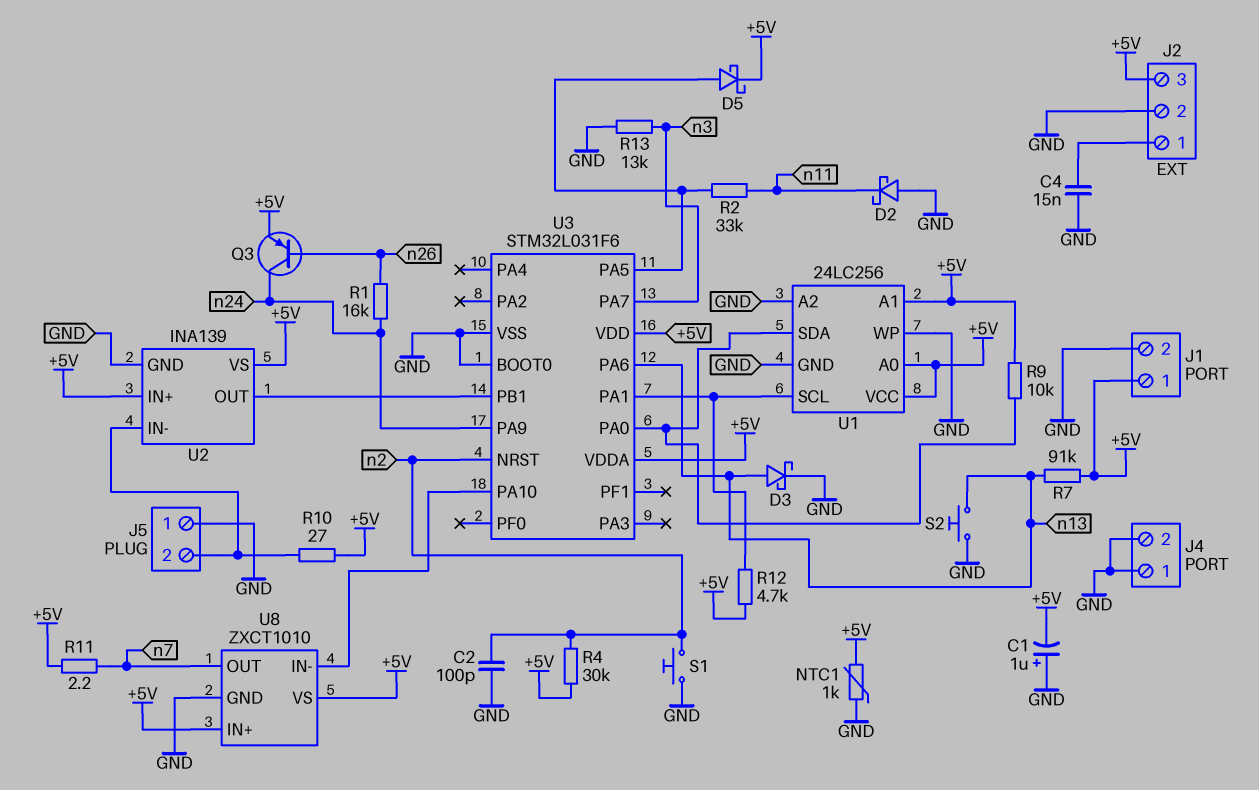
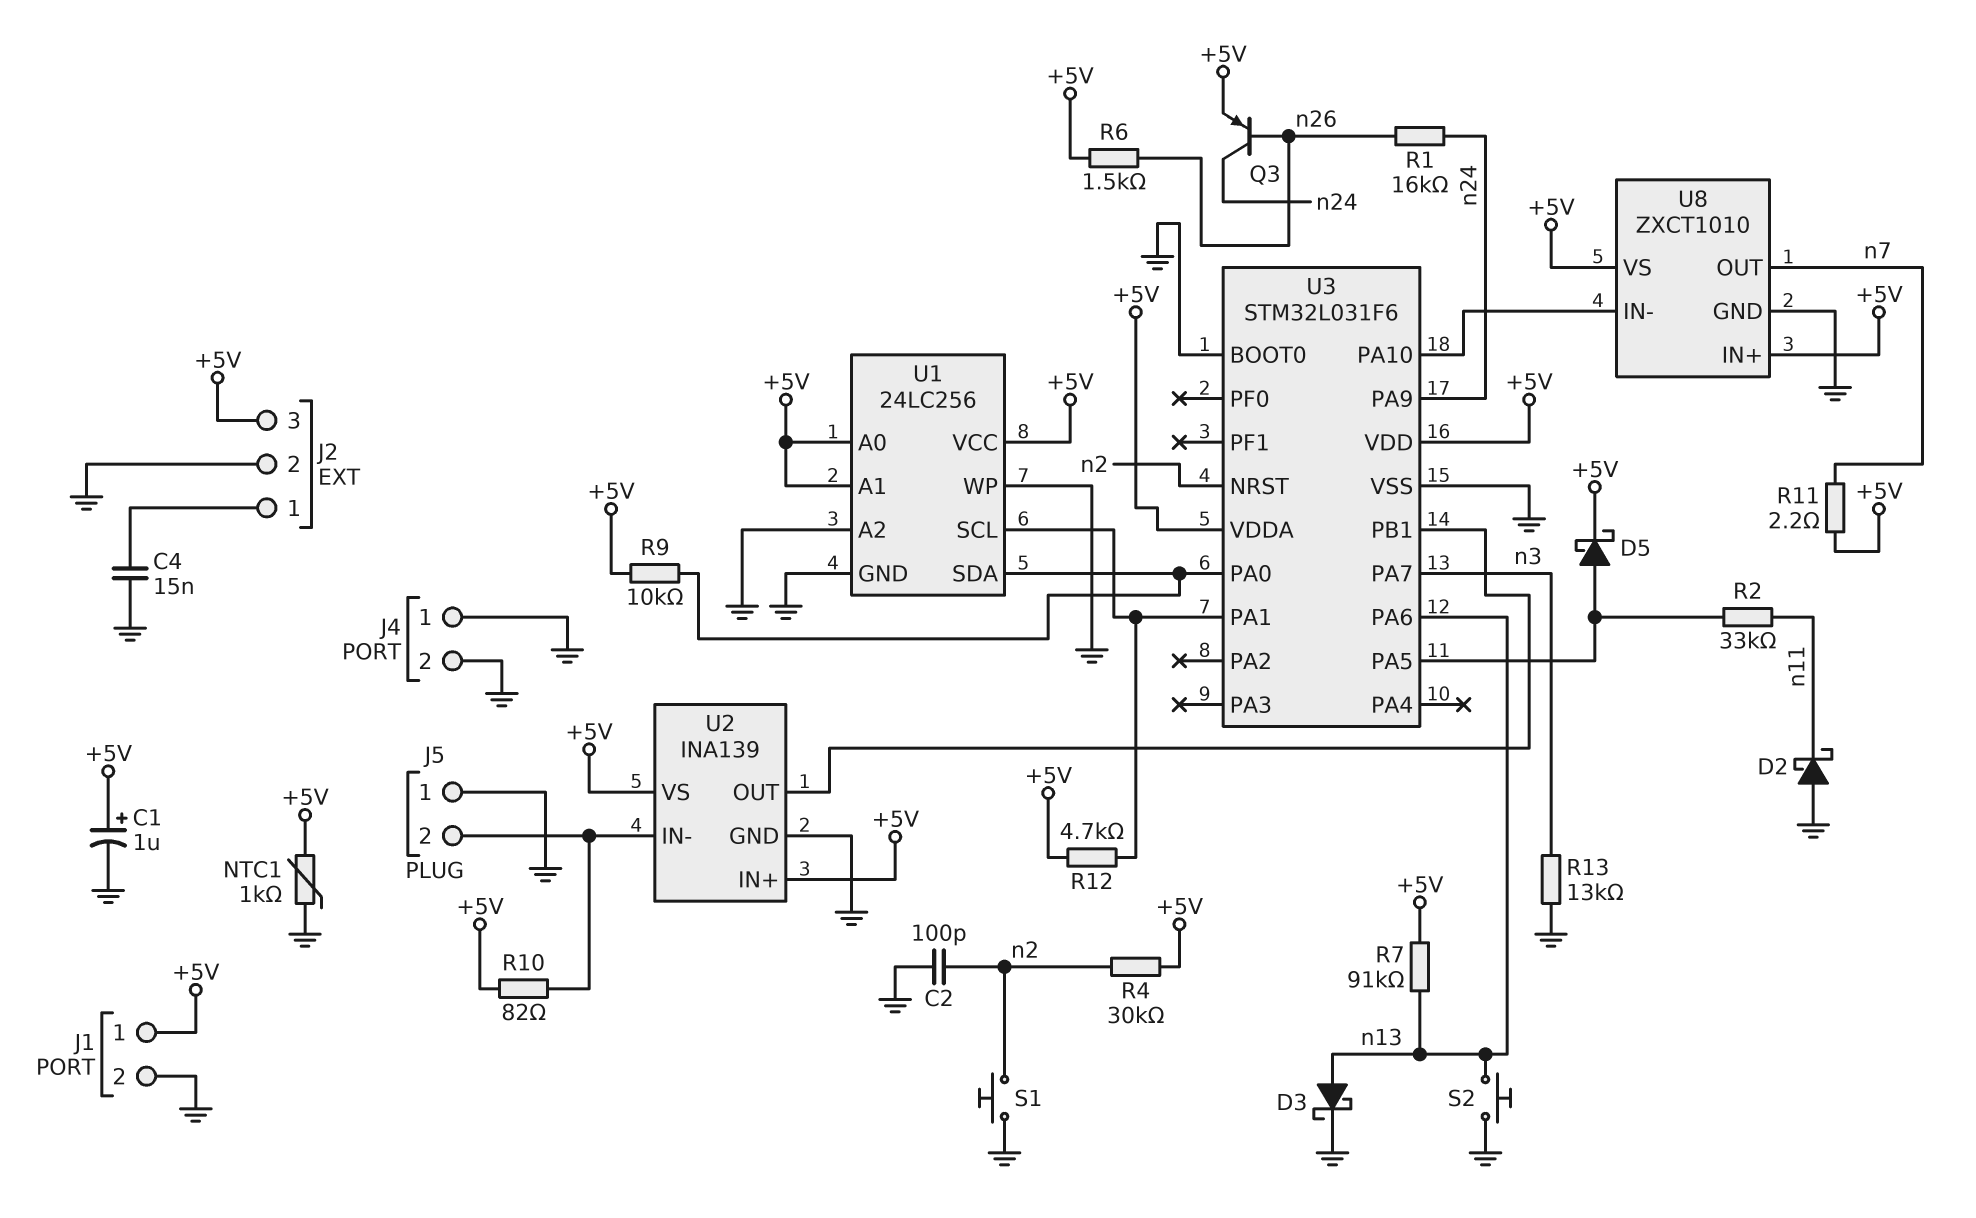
C1: 1uF (plus GND, minus +5V) -> 1uF (plus +5V, minus GND)
R6: none -> 1.5k (+5V, n26)
R10: 27 (+5V, J5/2) -> 82 (+5V, J5/2)

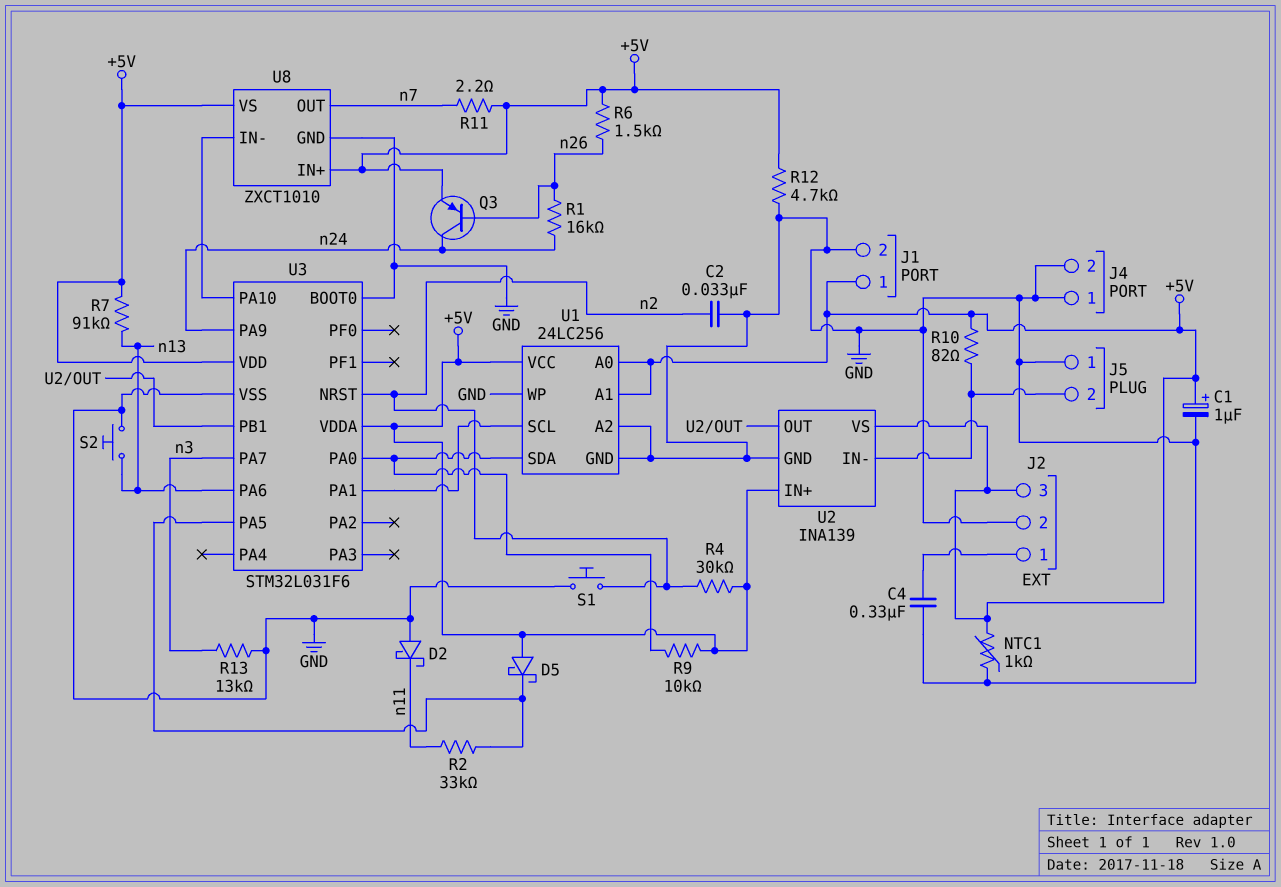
C2: 100pF (GND, n2) -> 33nF (GND, n2)
C4: 15nF (GND, J2/1) -> 330nF (GND, J2/1)
D3: schottky (A n13, K GND) -> none
D5: schottky (A U3/PA5, K +5V) -> schottky (A +5V, K U3/PA5)
R12: 4.7k (+5V, U1/SCL) -> 4.7k (+5V, GND)

